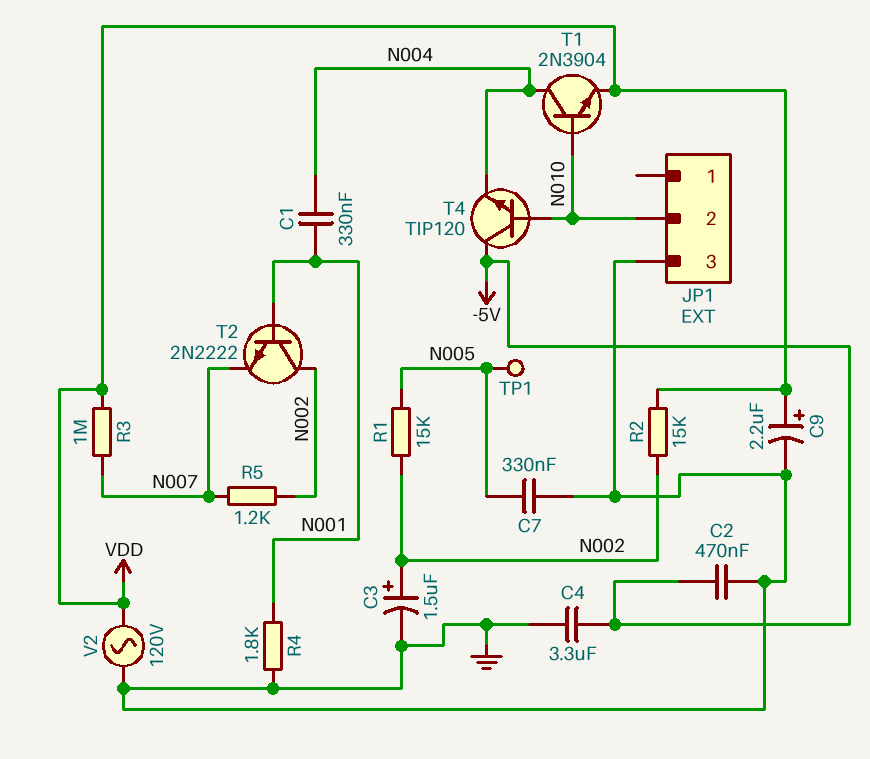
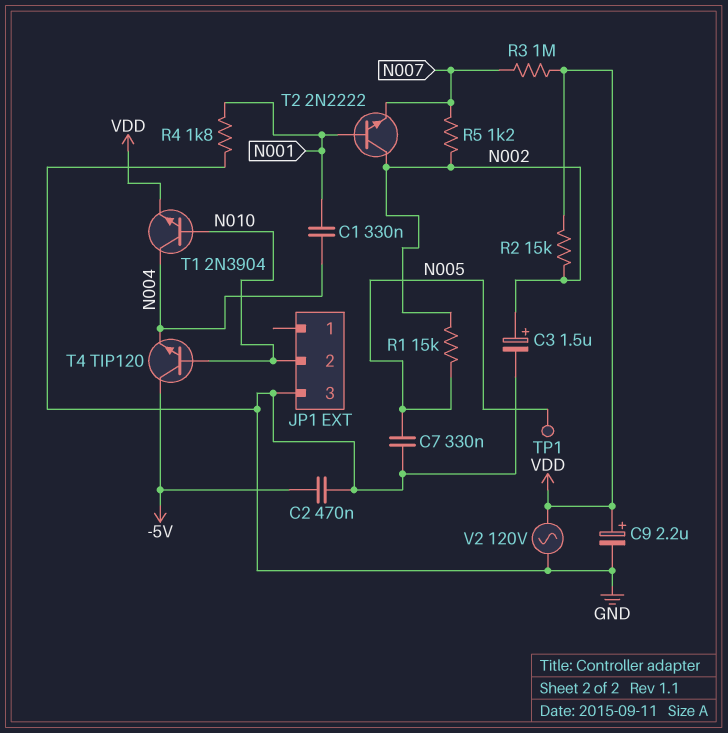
C4: 3.3uF (-5V, GND) -> none

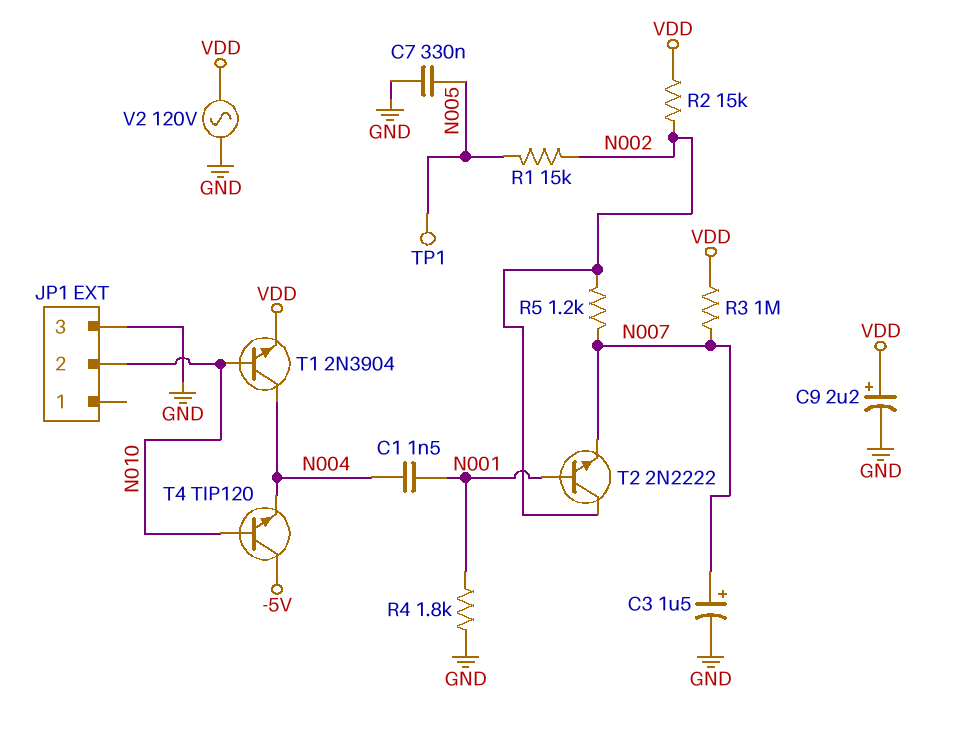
C1: 330nF (N001, N004) -> 1.5nF (N001, N004)
C2: 470nF (-5V, GND) -> none
C3: 1.5uF (plus N002, minus GND) -> 1.5uF (plus N007, minus GND)

